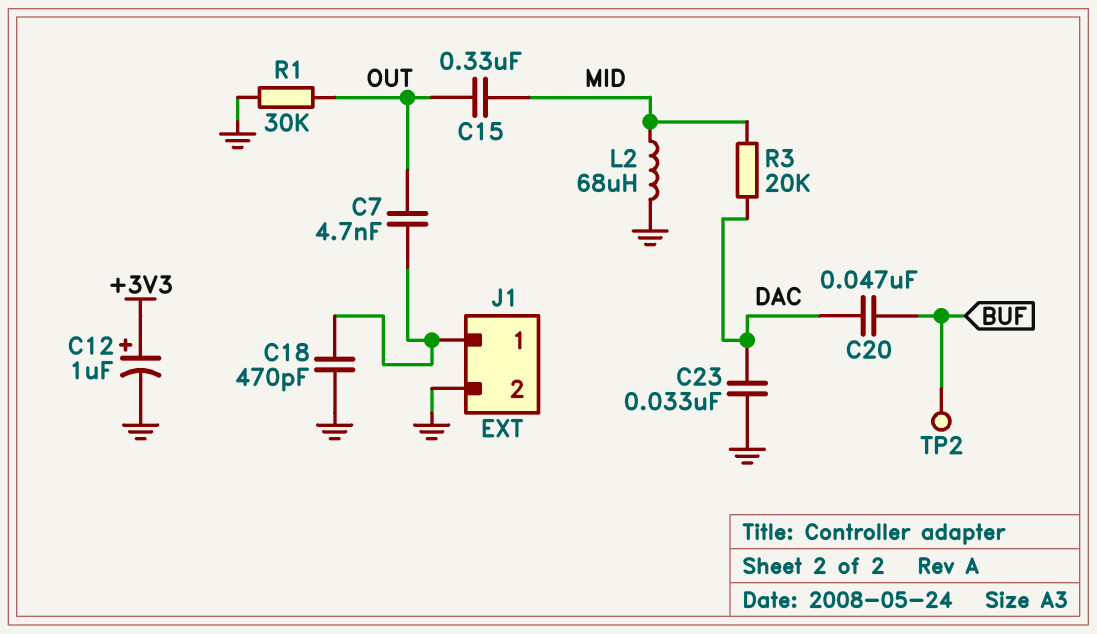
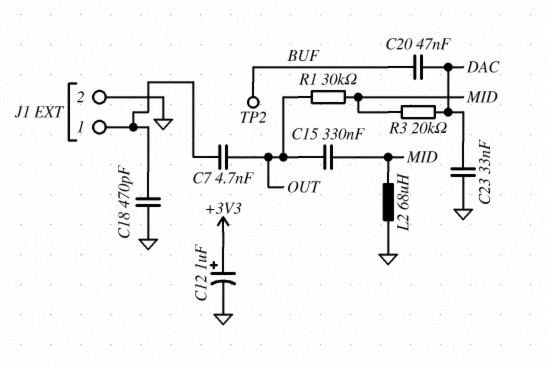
R1: 30k (GND, OUT) -> 30k (MID, OUT)

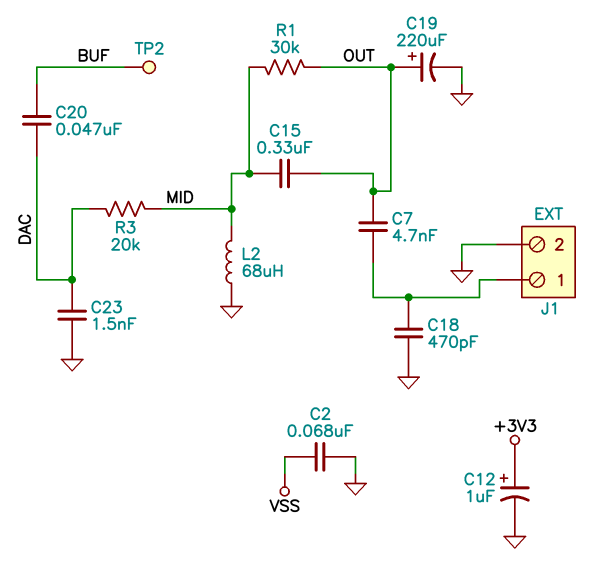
C2: none -> 68nF (GND, VSS)
C19: none -> 220uF (plus OUT, minus GND)
C23: 33nF (DAC, GND) -> 1.5nF (DAC, GND)

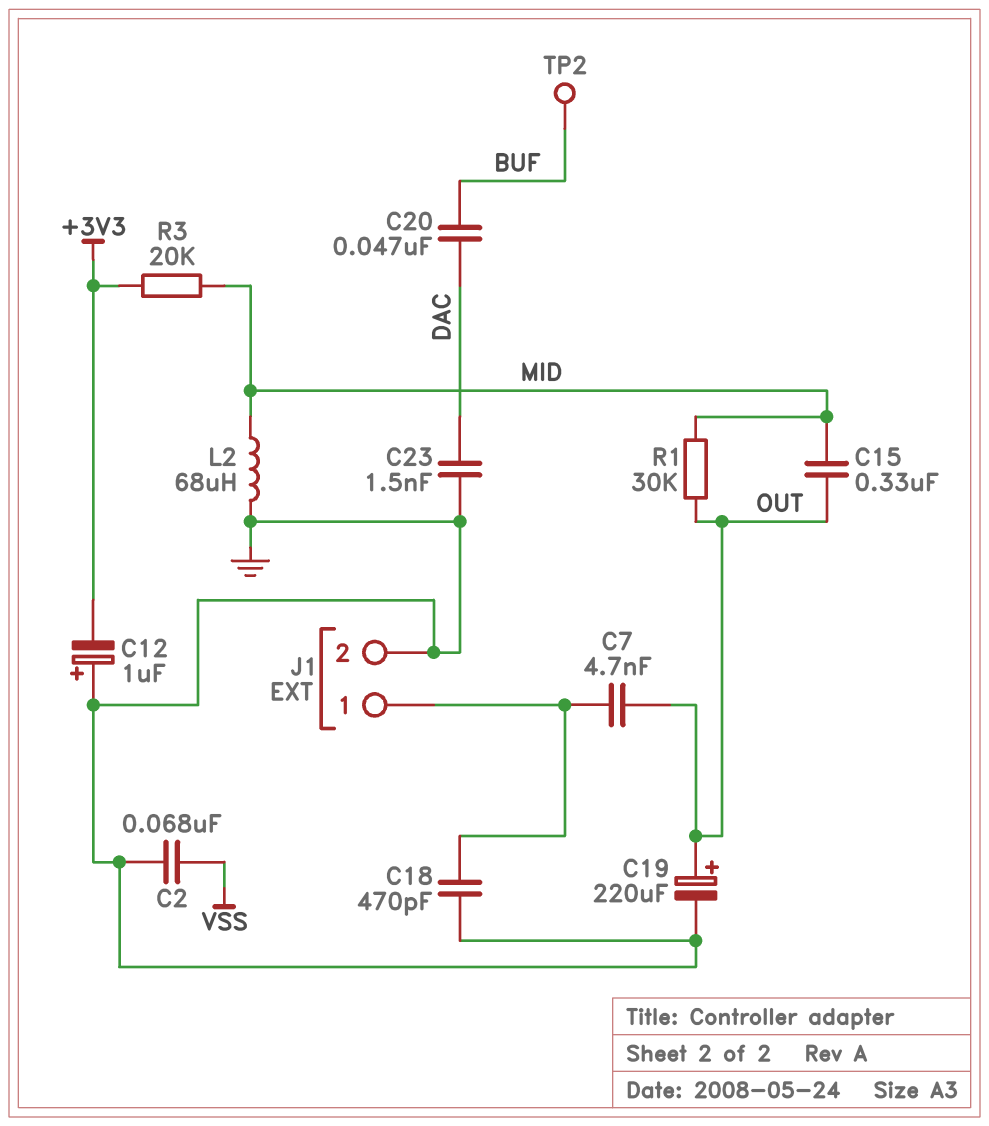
C12: 1uF (plus +3V3, minus GND) -> 1uF (plus GND, minus +3V3)
R3: 20k (DAC, MID) -> 20k (+3V3, MID)

